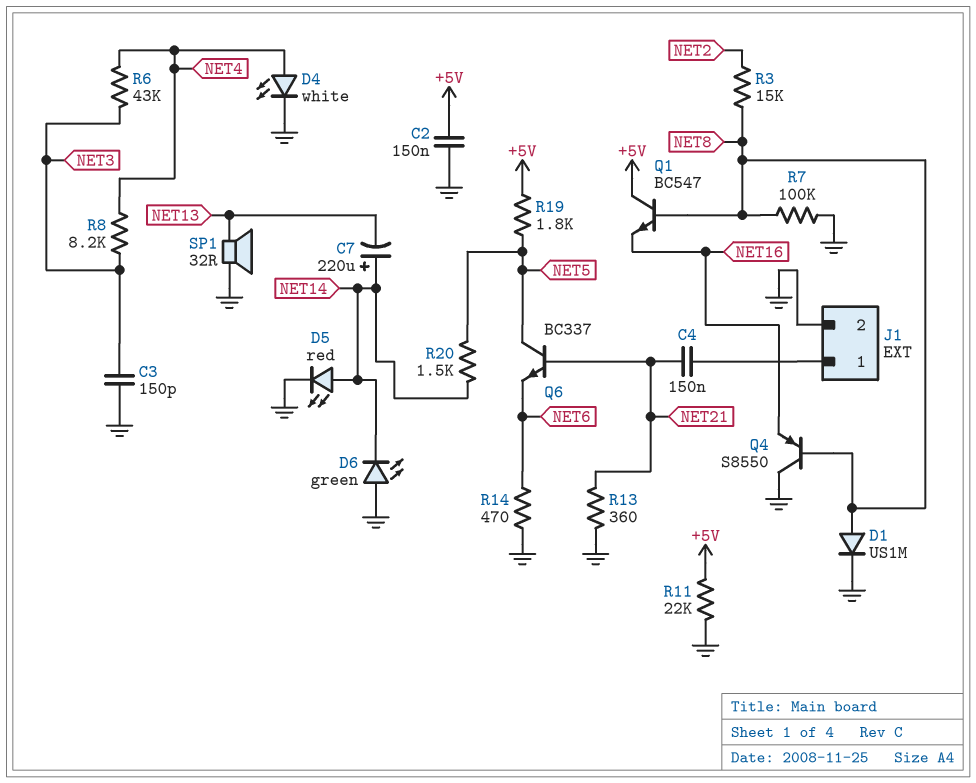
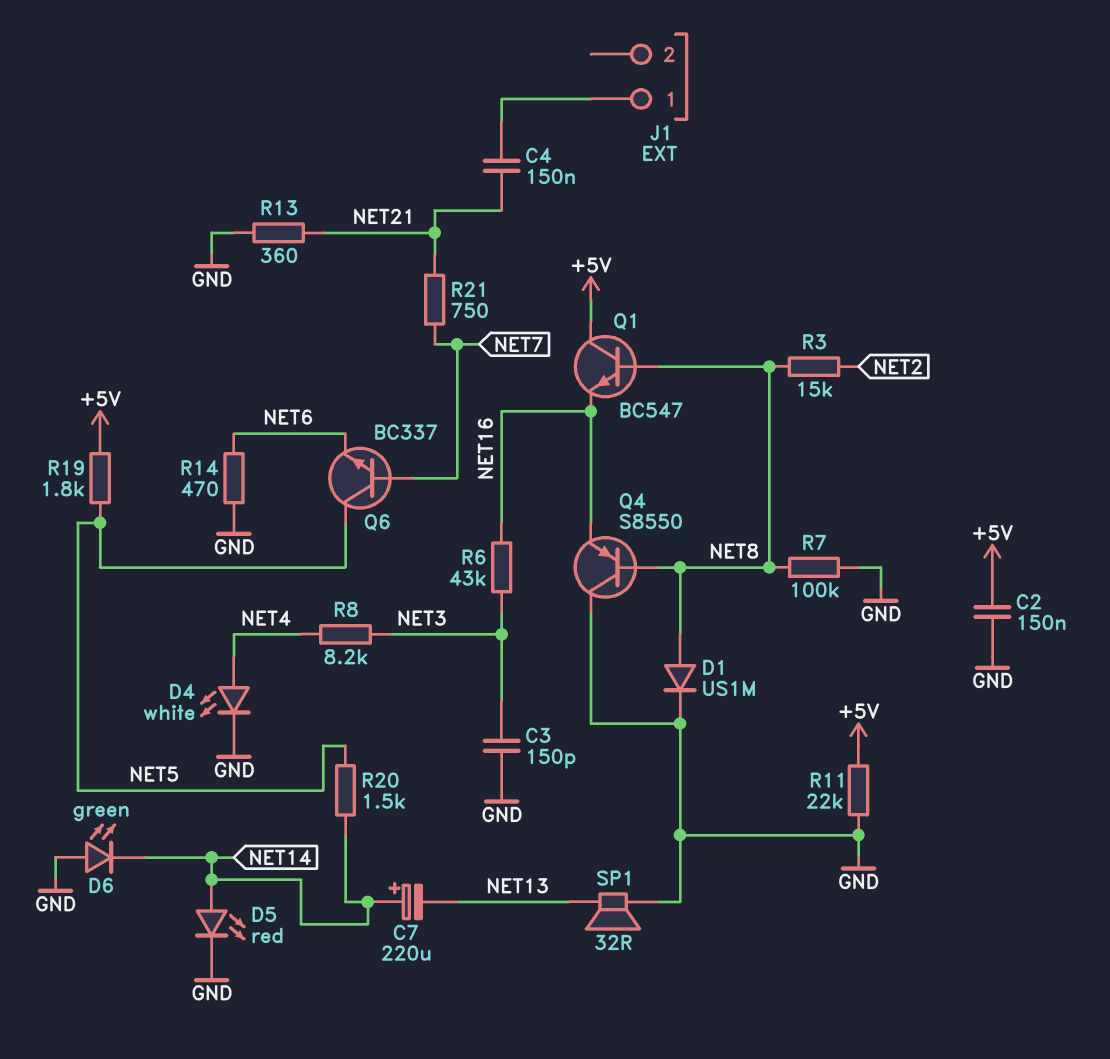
J1 pin 2: GND -> none
Q6: NPN BC337 (B NET21, C NET5, E NET6) -> NPN BC337 (B NET7, C NET5, E NET6)
R6: 43k (NET3, NET4) -> 43k (NET3, NET16)
R21: none -> 750 (NET7, NET21)

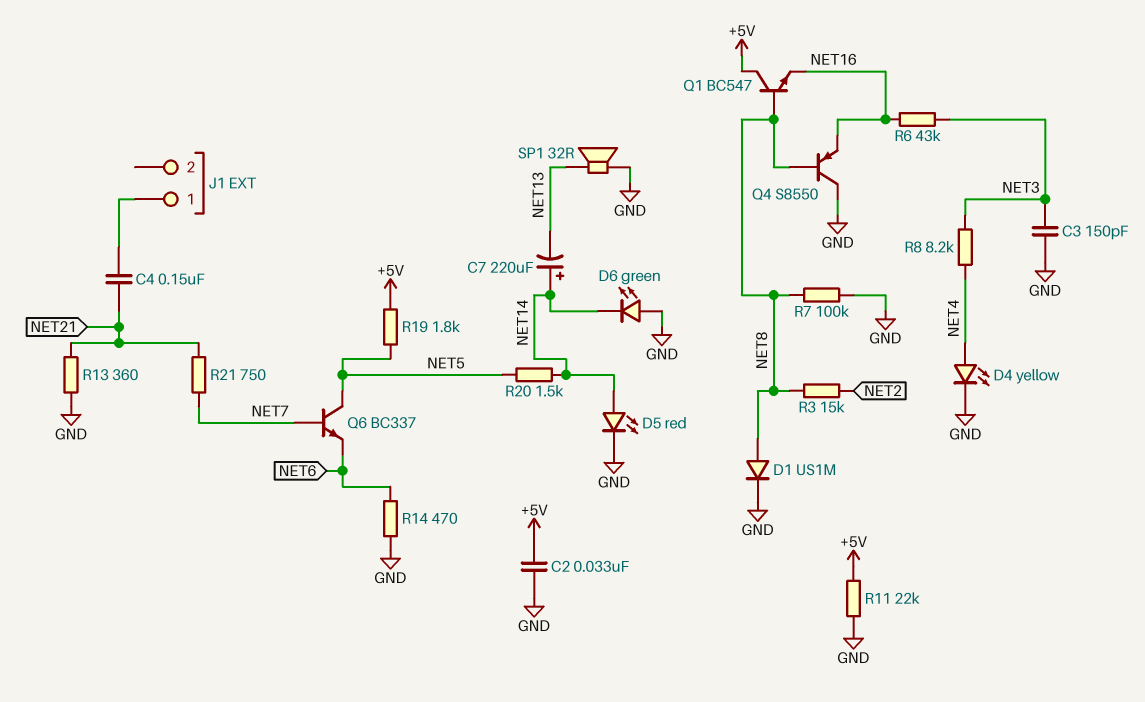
C2: 150nF (+5V, GND) -> 33nF (+5V, GND)
D4: LED white (A NET4, K GND) -> LED yellow (A NET4, K GND)

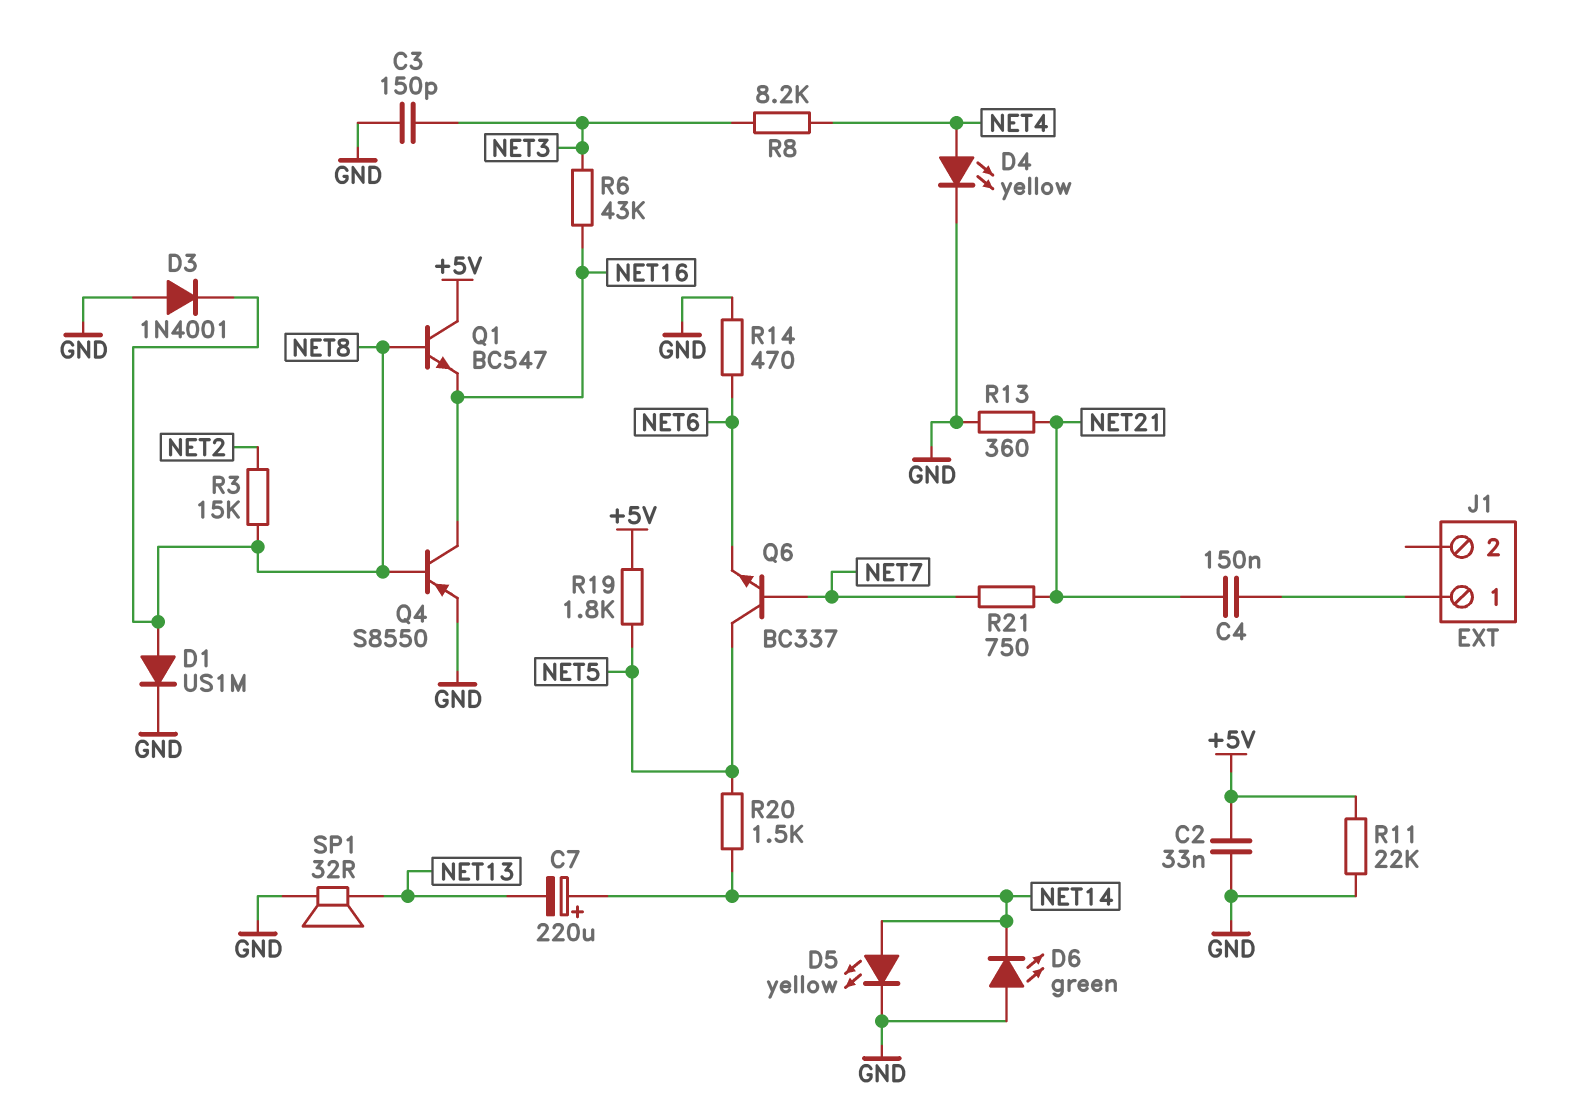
D3: none -> diode 1N4001 (A GND, K NET8)
D5: LED red (A NET14, K GND) -> LED yellow (A NET14, K GND)
Q4: PNP S8550 (B NET8, C GND, E NET16) -> PNP S8550 (B NET8, C NET16, E GND)
R7: 100k (GND, NET8) -> none

